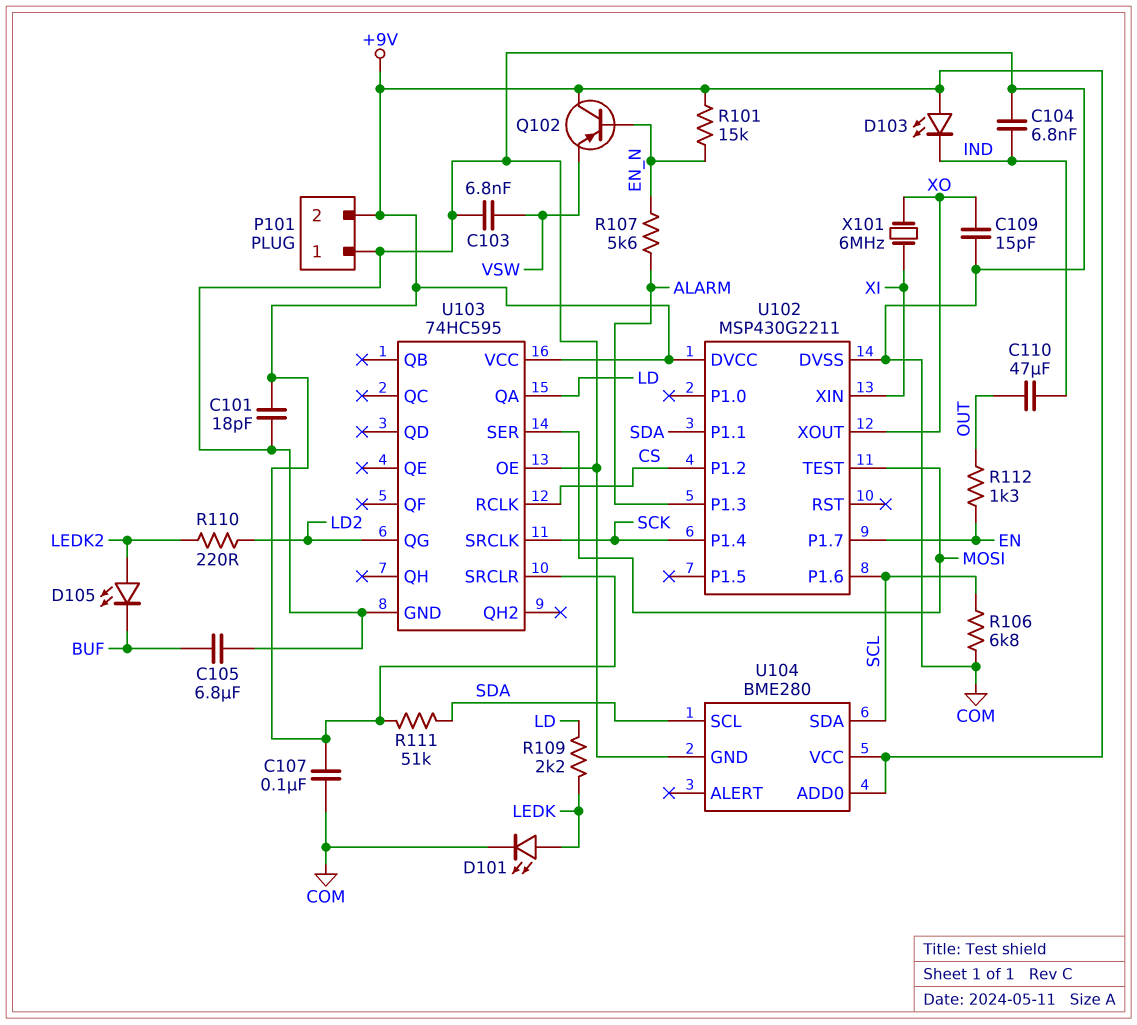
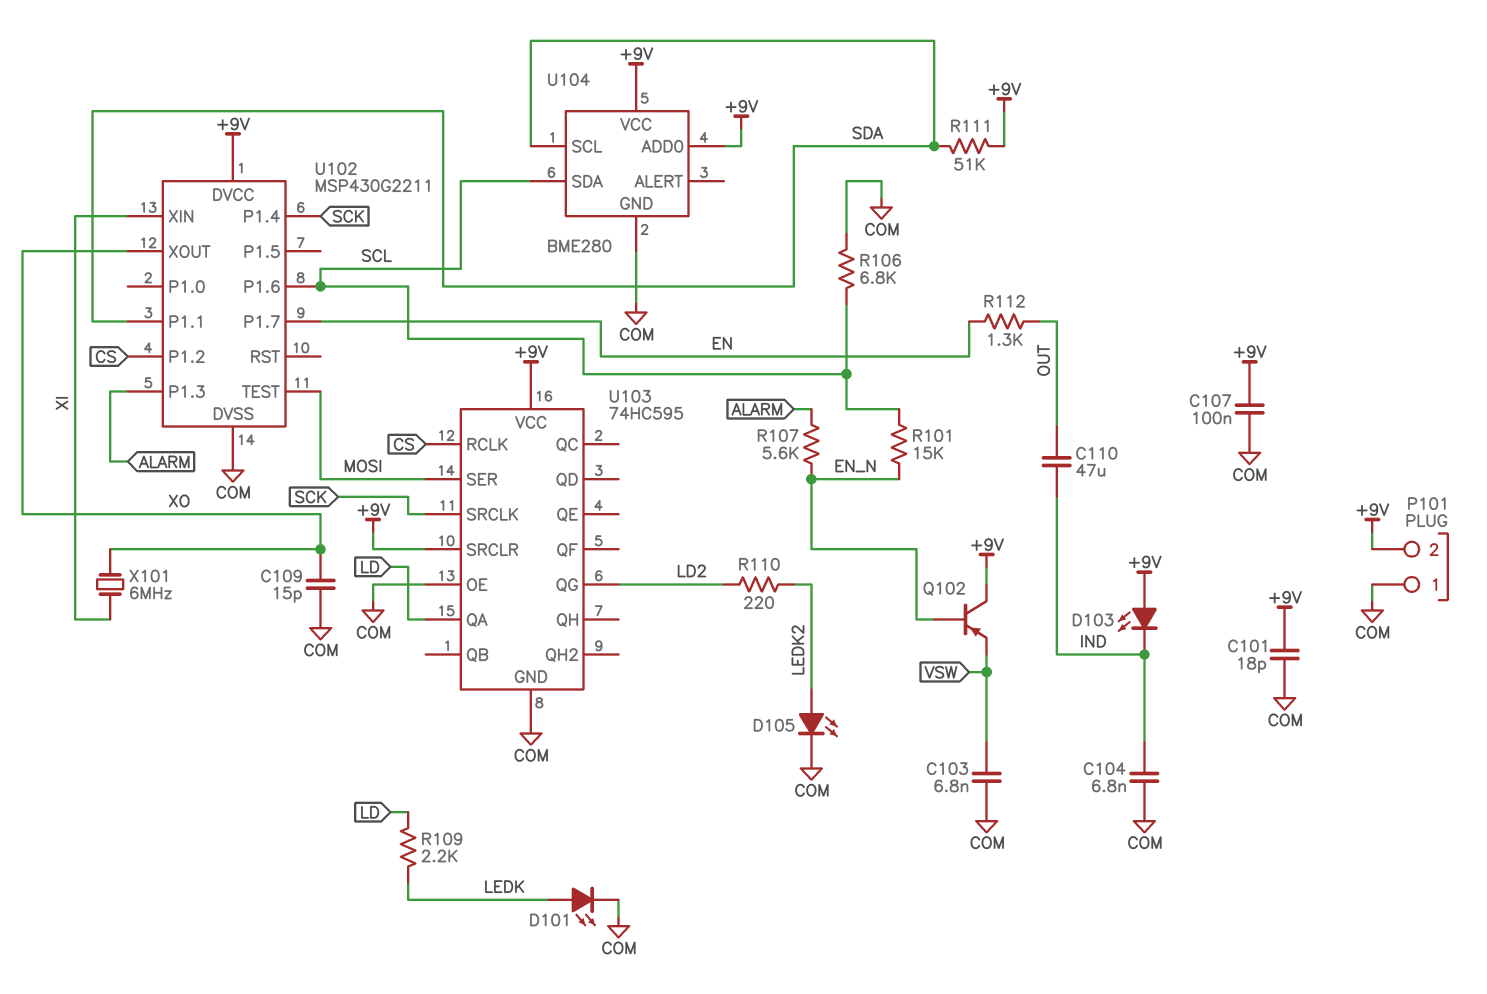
C105: 6.8uF (BUF, COM) -> none
D105: LED (A LEDK2, K BUF) -> LED (A LEDK2, K COM)
R101: 15k (+9V, EN_N) -> 15k (EN_N, SCL)

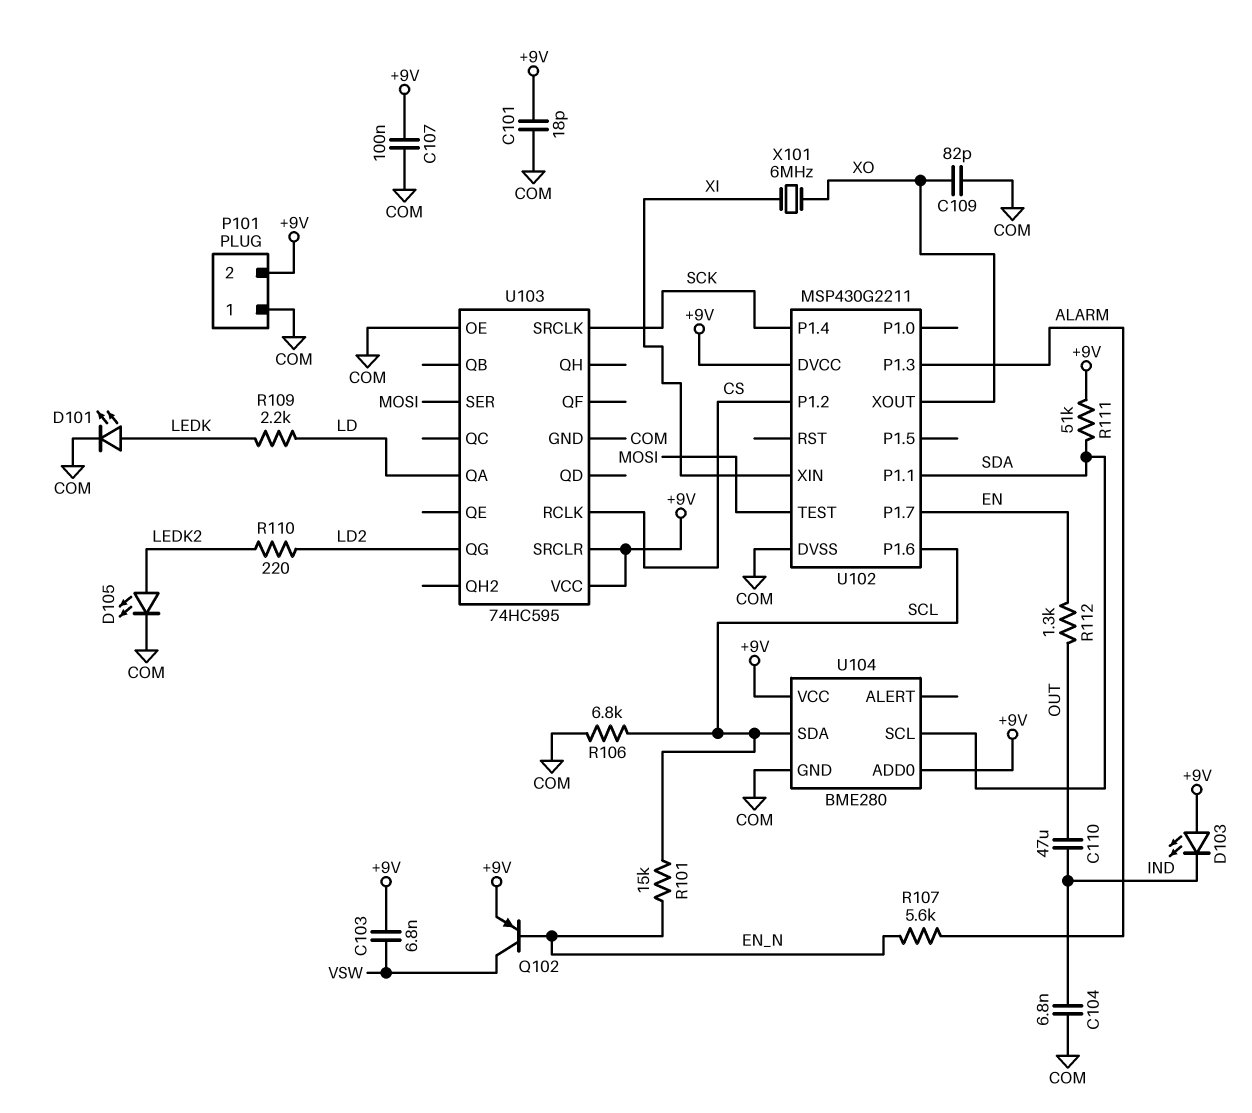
C103: 6.8nF (COM, VSW) -> 6.8nF (+9V, VSW)
C109: 15pF (COM, XO) -> 82pF (COM, XO)
Q102: PNP (B EN_N, C +9V, E VSW) -> PNP (B EN_N, C VSW, E +9V)

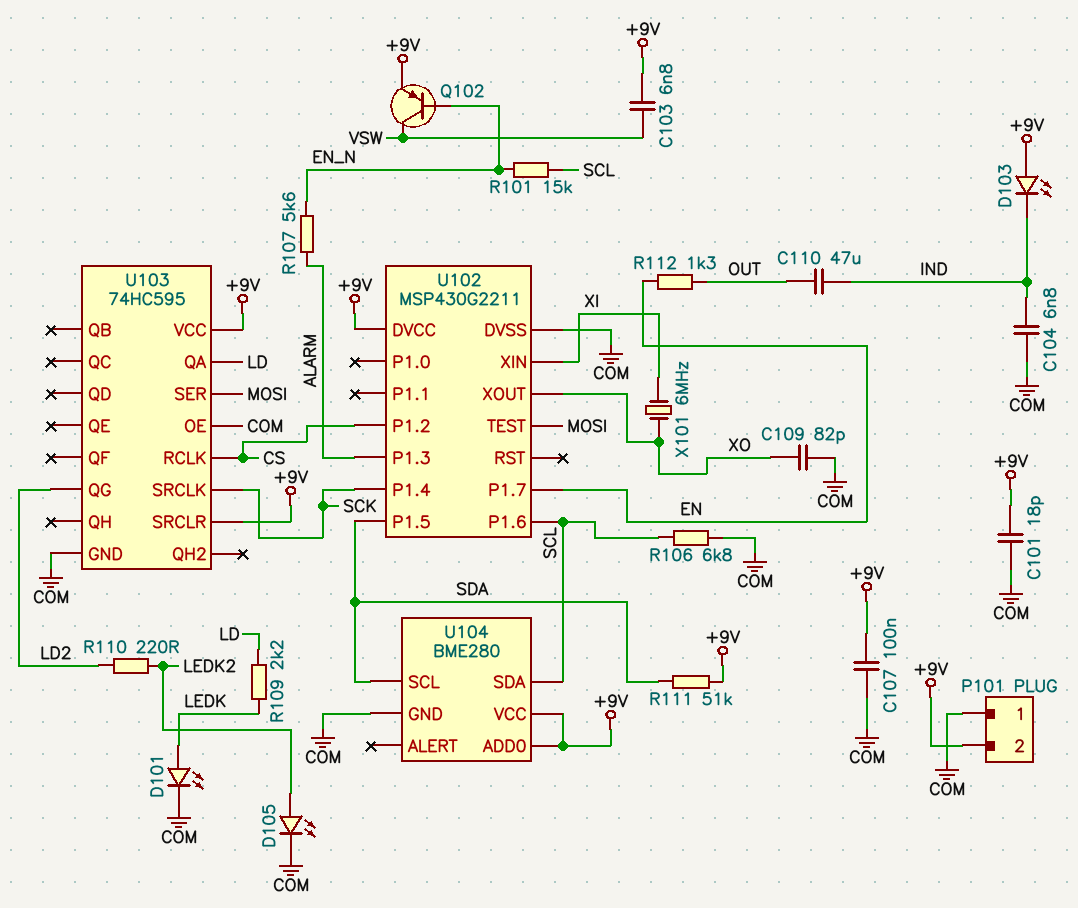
U102 pin P1.1: SDA -> none
U102 pin P1.5: none -> SDA

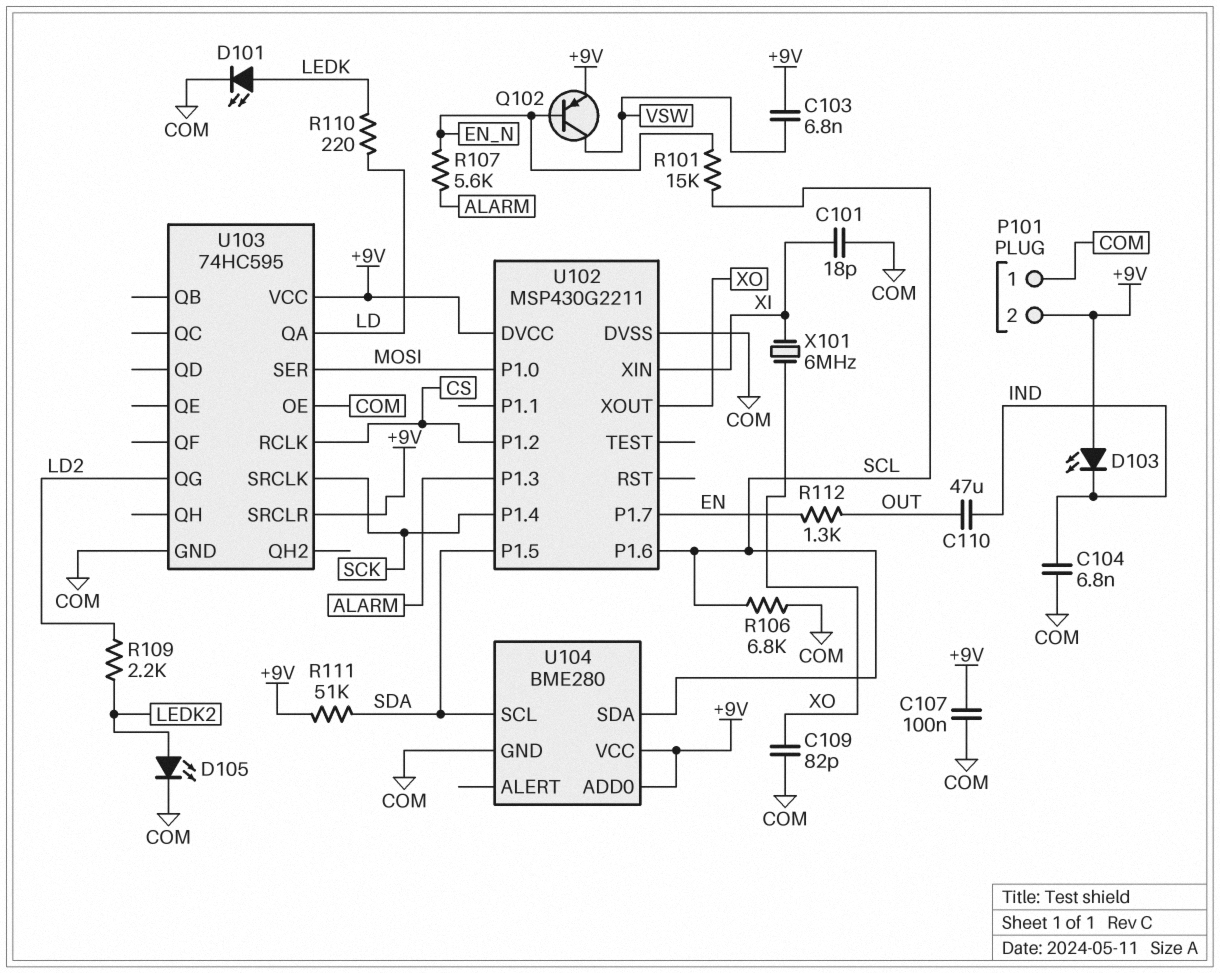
C101: 18pF (+9V, COM) -> 18pF (COM, XI)
R109: 2.2k (LD, LEDK) -> 2.2k (LD2, LEDK2)
R110: 220 (LD2, LEDK2) -> 220 (LD, LEDK)
U102 pin P1.0: none -> MOSI
U102 pin TEST: MOSI -> none

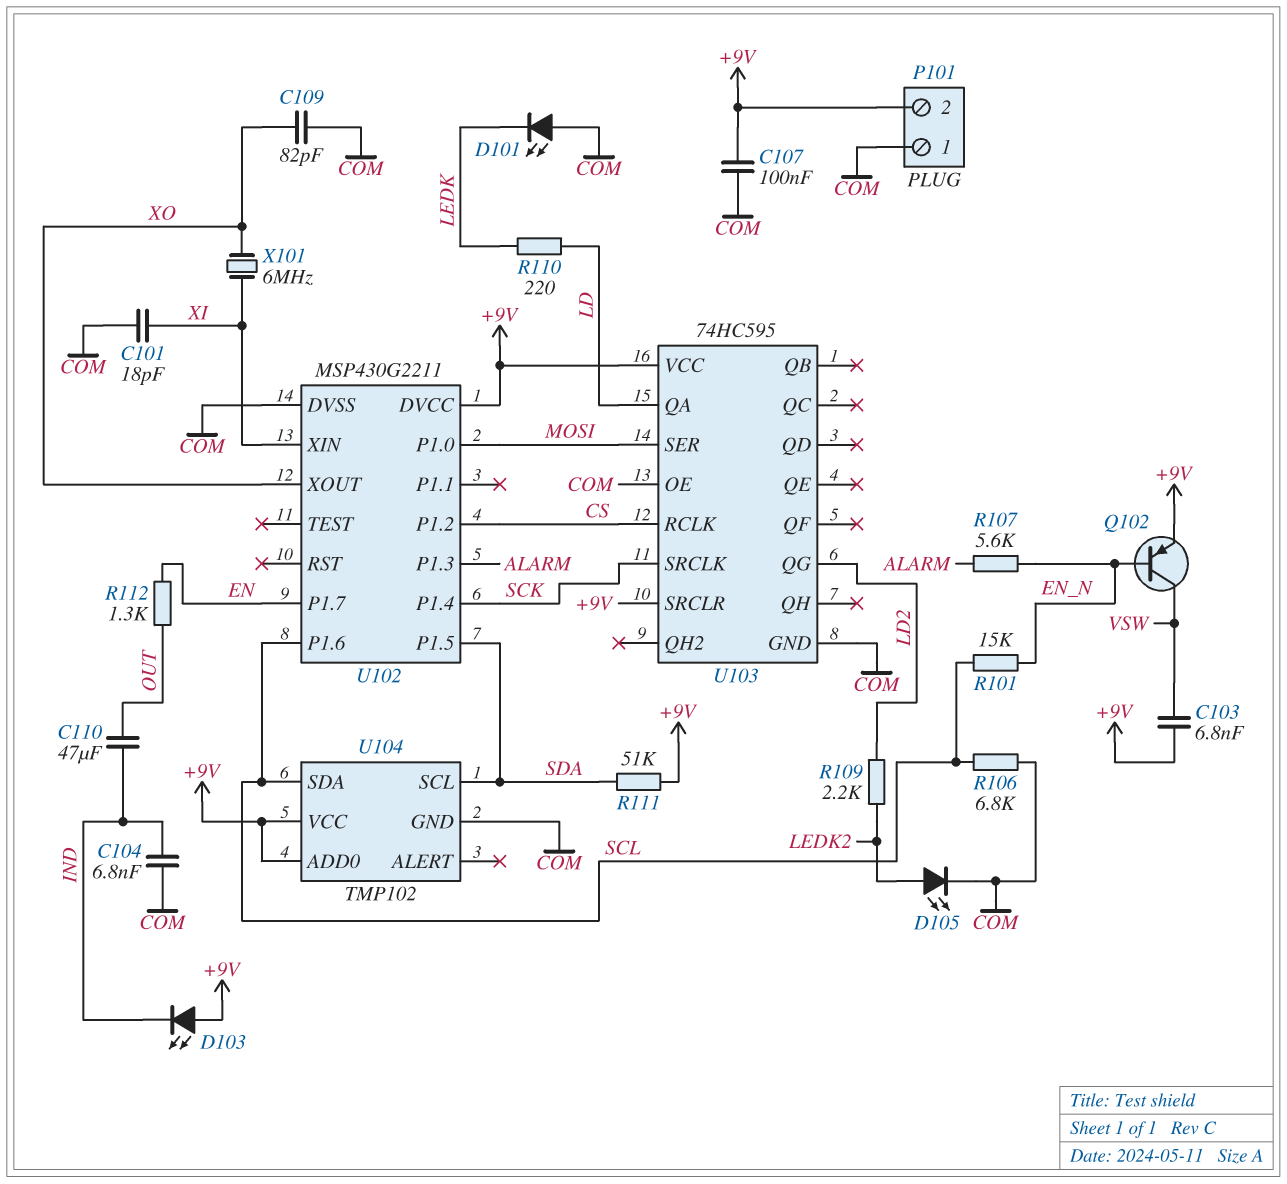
D101: LED (A LEDK, K COM) -> LED (A COM, K LEDK)
U104: BME280 -> TMP102

